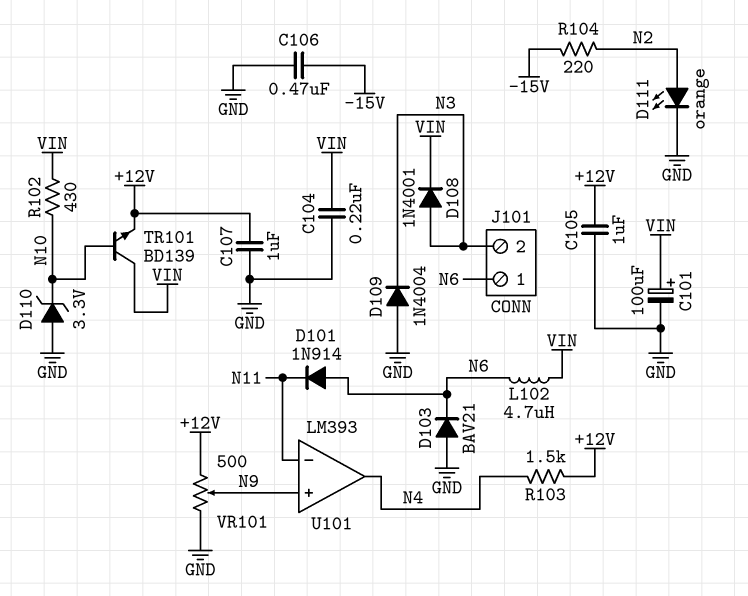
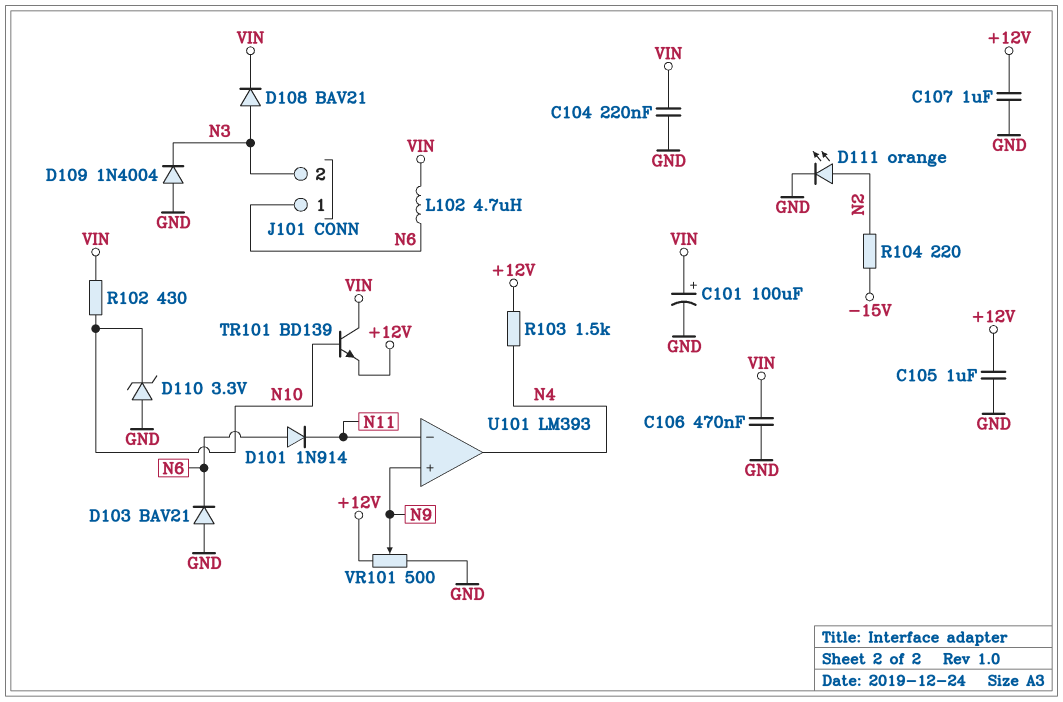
C106: 470nF (-15V, GND) -> 470nF (GND, VIN)
D108: diode 1N4001 (A N3, K VIN) -> diode BAV21 (A N3, K VIN)

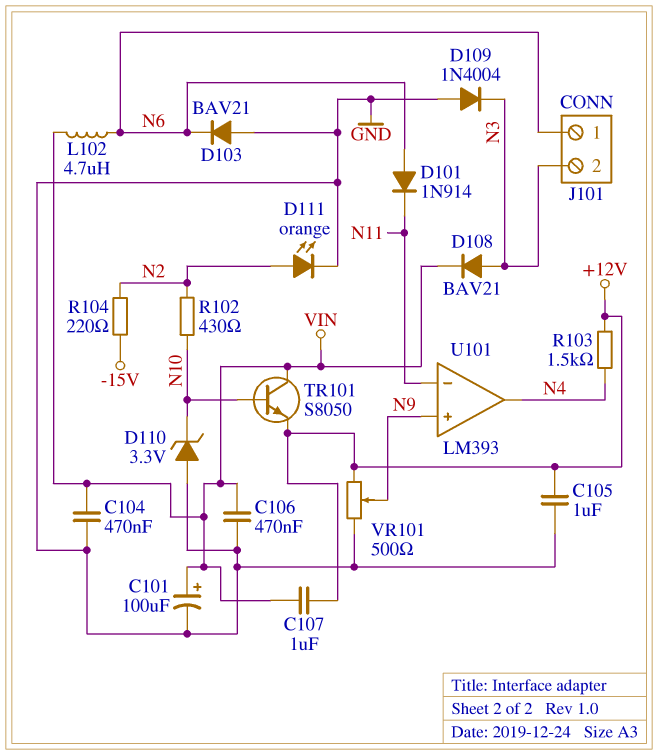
C104: 220nF (GND, VIN) -> 470nF (GND, VIN)
C107: 1uF (+12V, GND) -> 1uF (+12V, VIN)
R102: 430 (N10, VIN) -> 430 (N2, N10)
TR101: NPN BD139 (B N10, C VIN, E +12V) -> NPN S8050 (B N10, C VIN, E +12V)

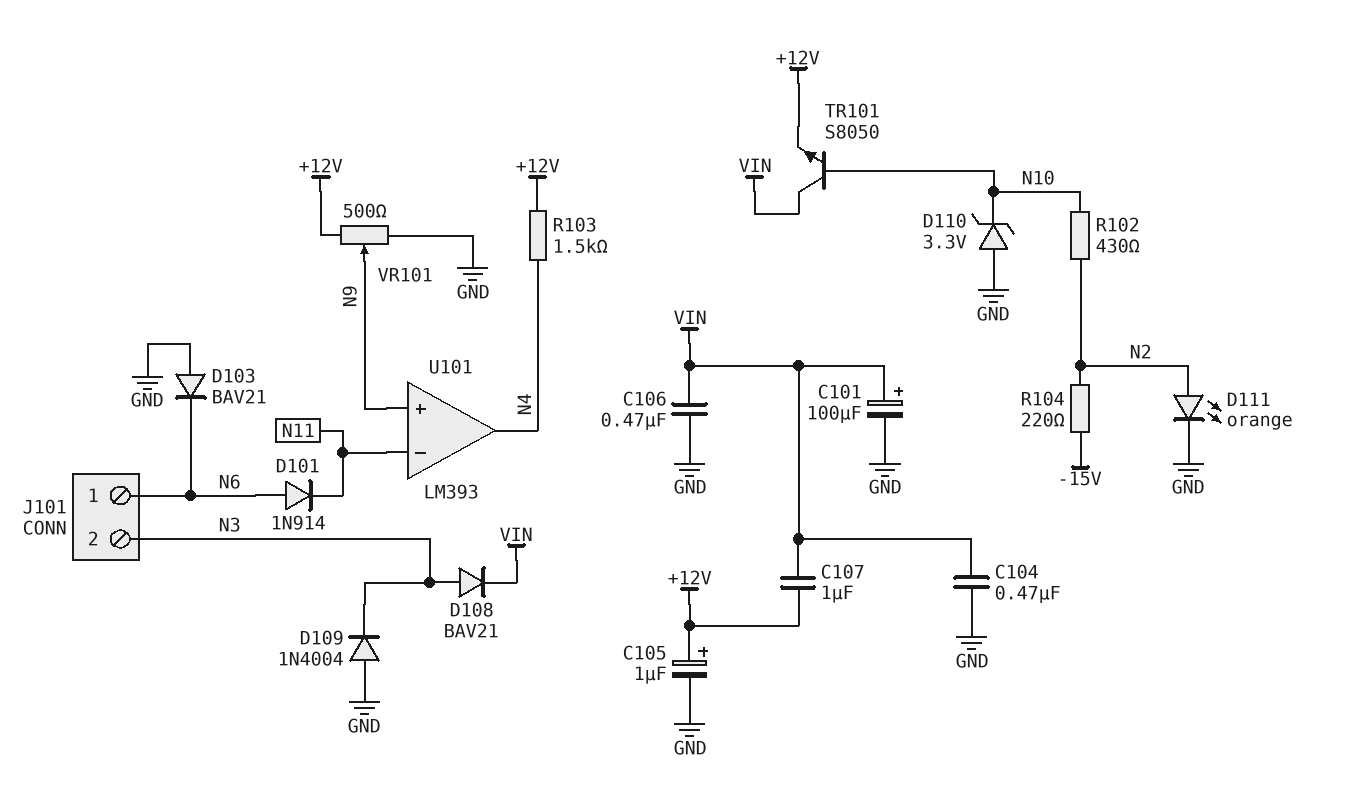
C105: 1uF (+12V, GND) -> 1uF (plus +12V, minus GND)
L102: 4.7uH (N6, VIN) -> none

